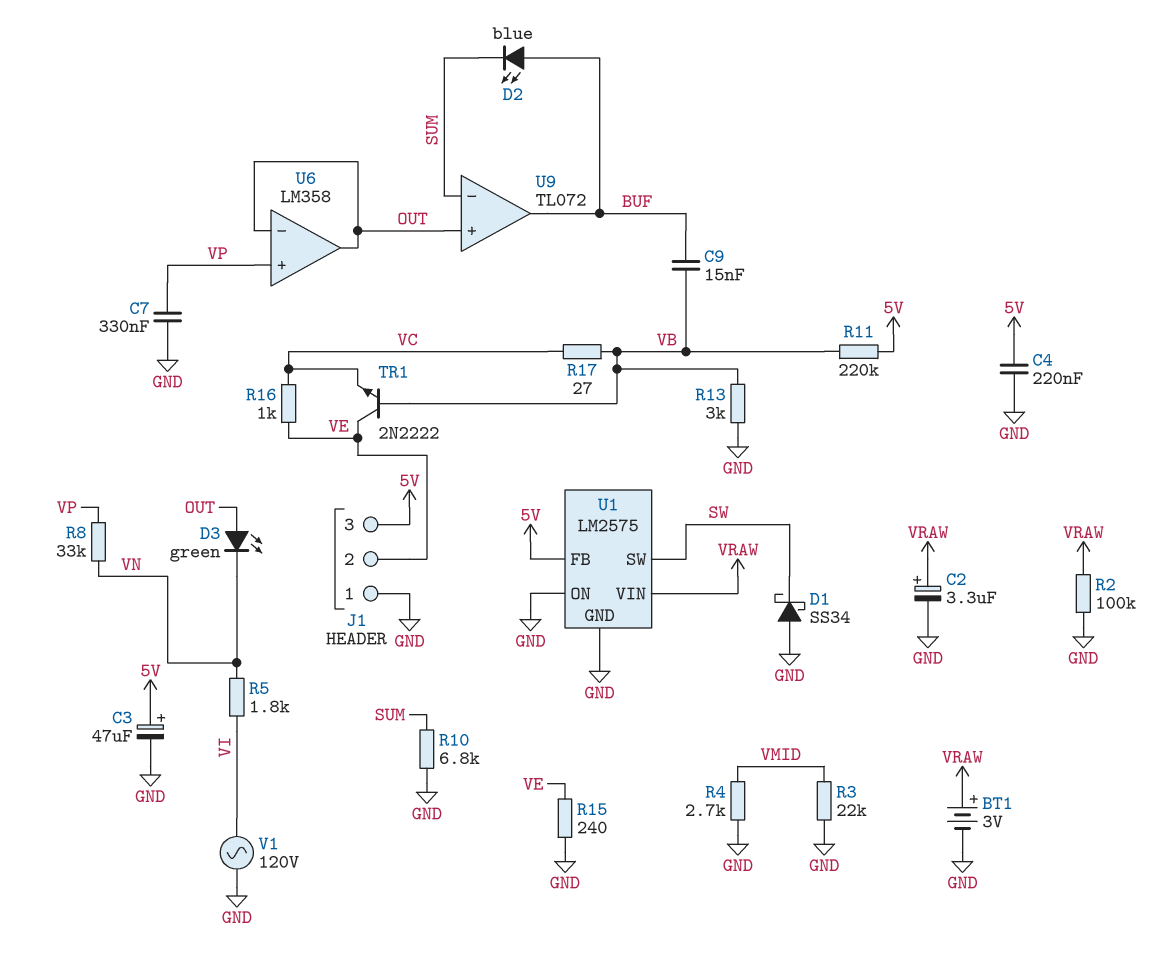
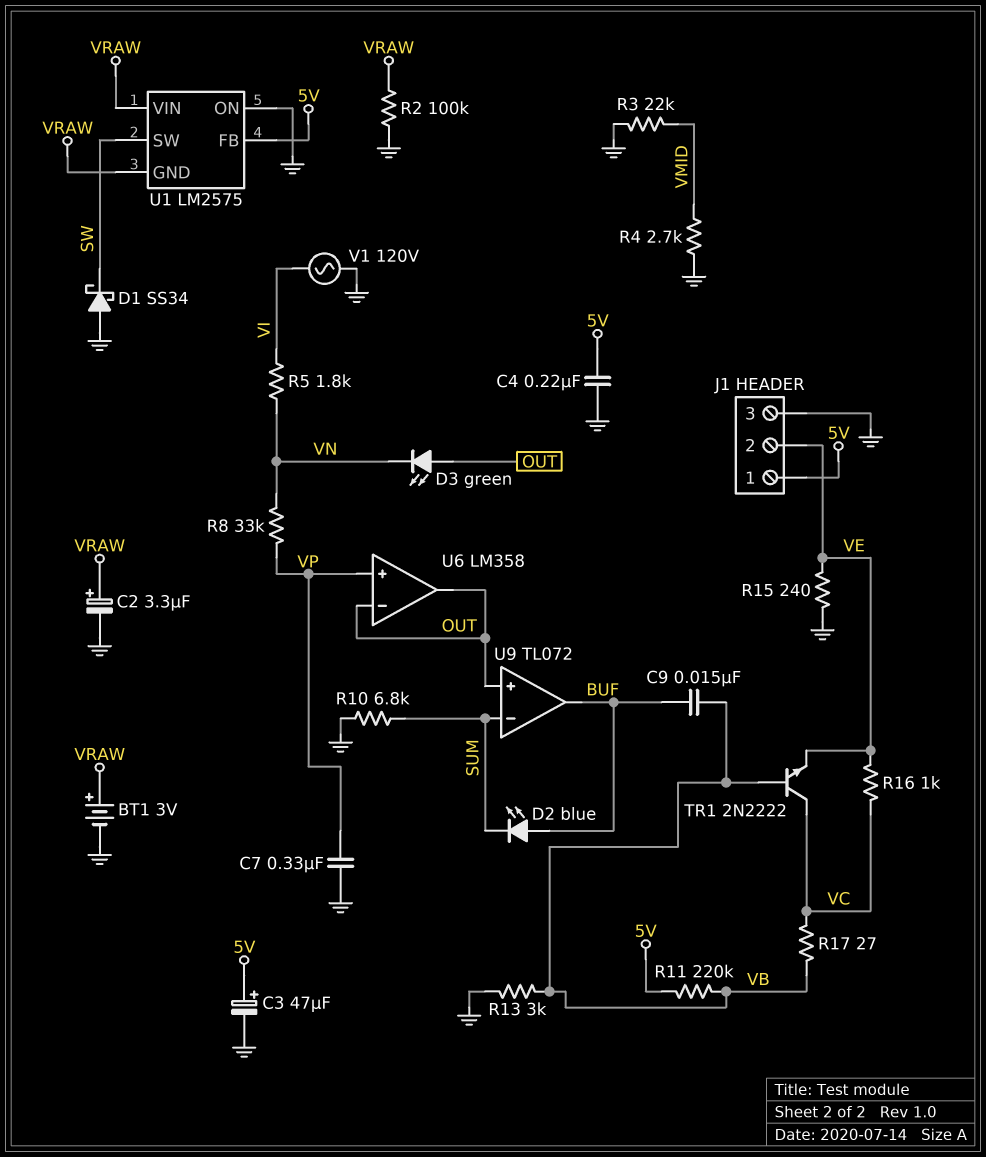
J1 pin 1: GND -> 5V
J1 pin 3: 5V -> GND
TR1: NPN 2N2222 (B VB, C VE, E VC) -> NPN 2N2222 (B VB, C VC, E VE)
U1 pin GND: GND -> VRAW

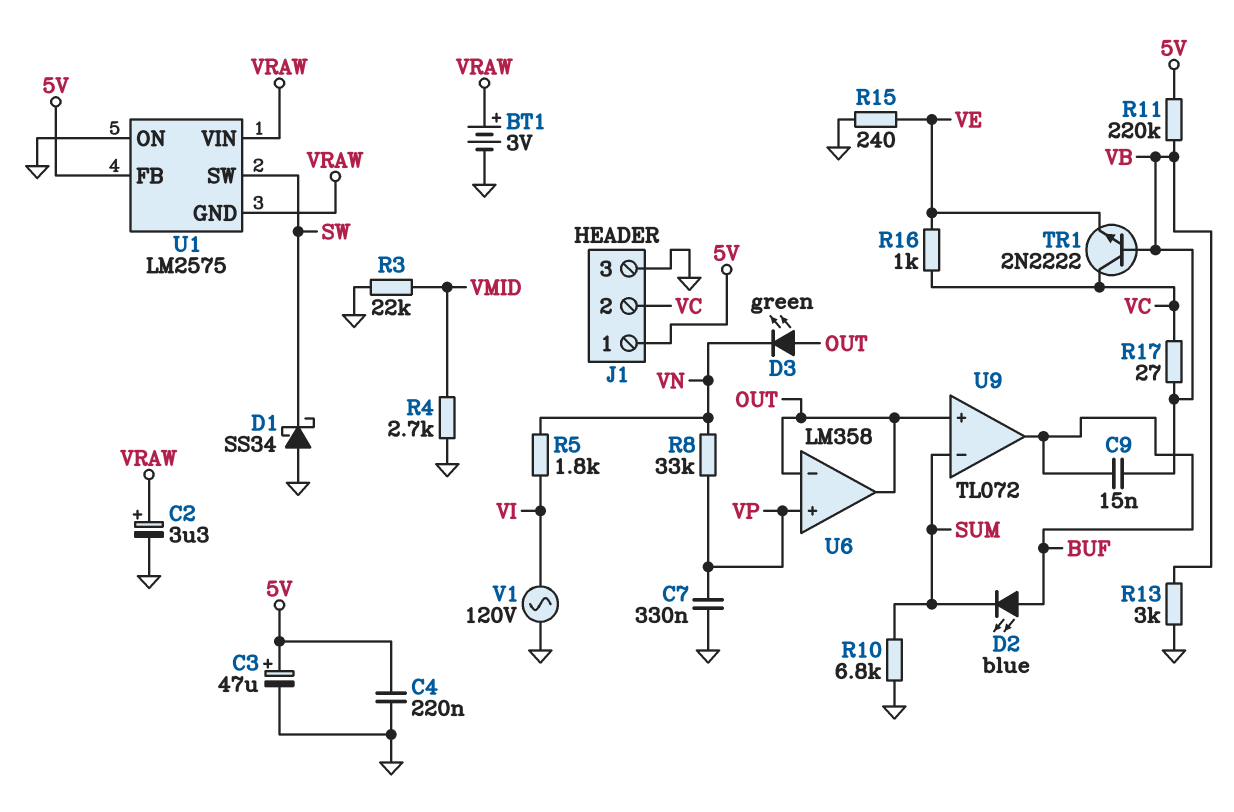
J1 pin 2: VE -> VC
R2: 100k (GND, VRAW) -> none

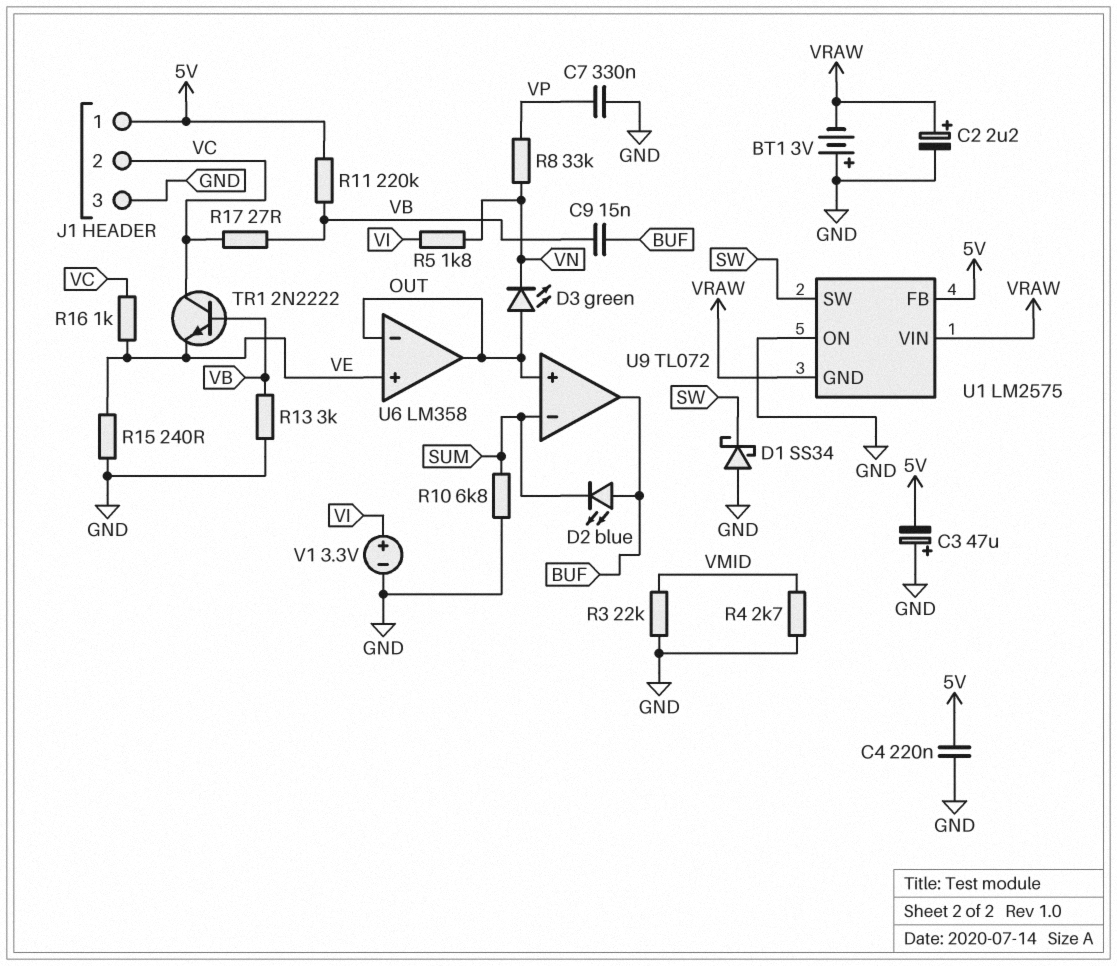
BT1: 3V (plus VRAW, minus GND) -> 3V (plus GND, minus VRAW)
C2: 3.3uF (plus VRAW, minus GND) -> 2.2uF (plus VRAW, minus GND)
C3: 47uF (plus 5V, minus GND) -> 47uF (plus GND, minus 5V)
U6 pin in+: VP -> VE
V1: AC 120V (GND, VI) -> 3.3V (plus VI, minus GND)

